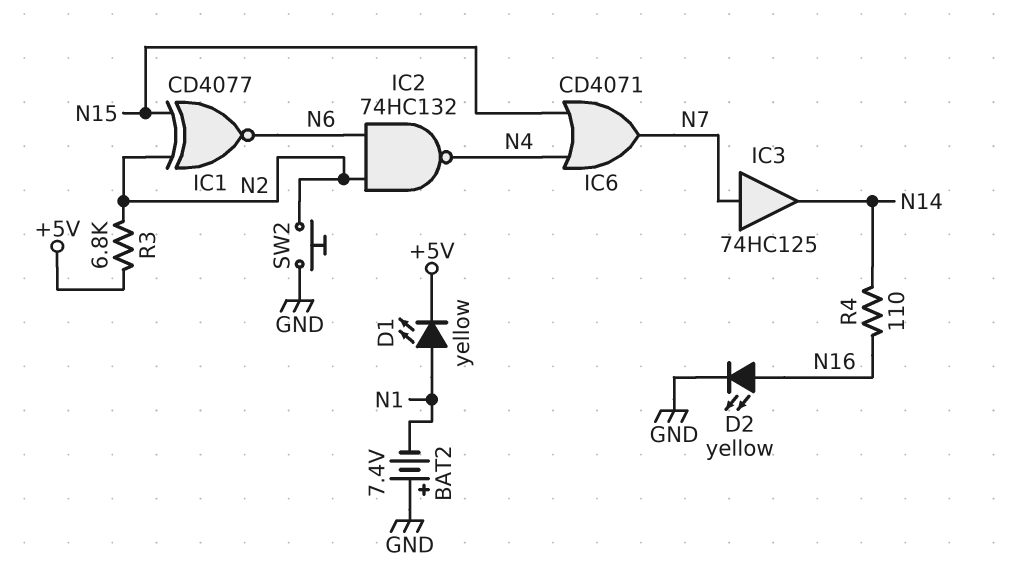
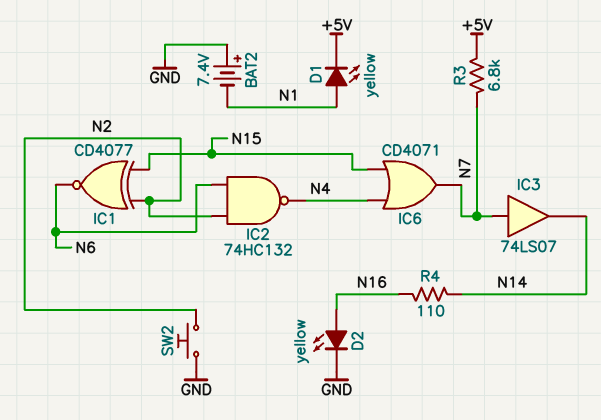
IC3: buffer 74HC125 (in N7, out N14) -> buffer 74LS07 (in N7, out N14)
R3: 6.8k (+5V, N2) -> 6.8k (+5V, N7)

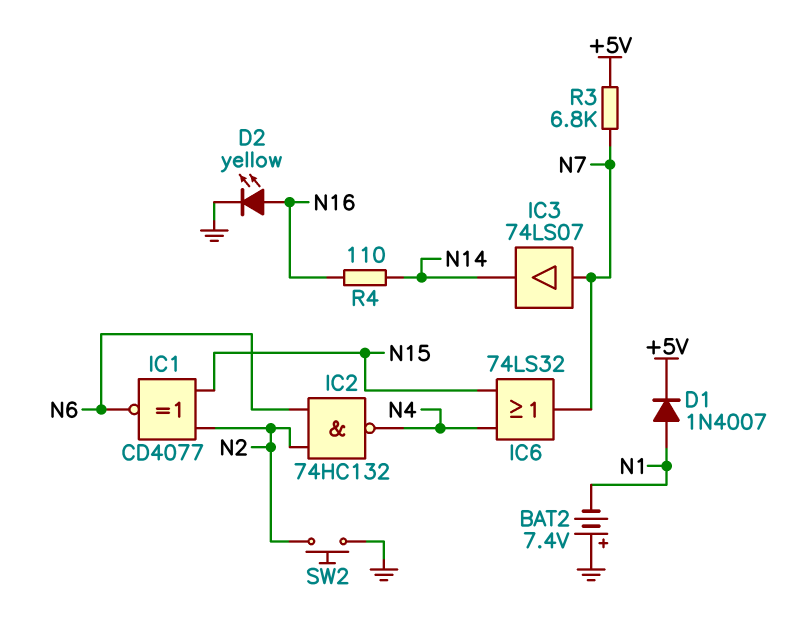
D1: LED yellow (A N1, K +5V) -> diode 1N4007 (A N1, K +5V)
IC6: OR CD4071 (in N4, in N15, out N7) -> OR 74LS32 (in N4, in N15, out N7)

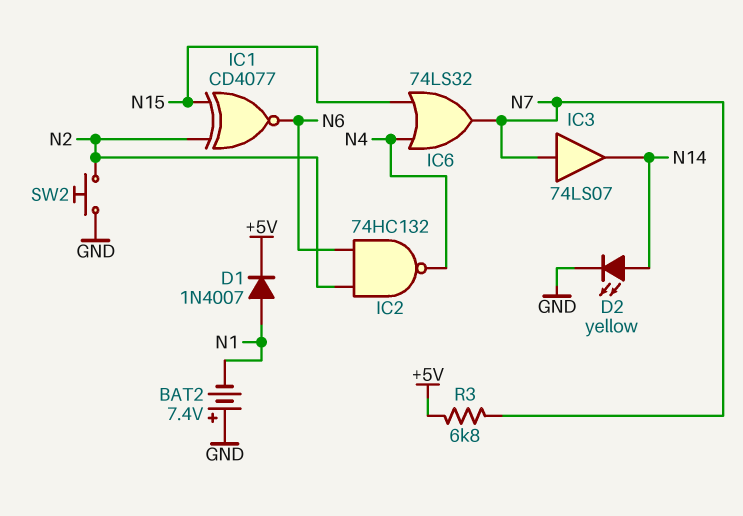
D2: LED yellow (A N16, K GND) -> LED yellow (A N14, K GND)
R4: 110 (N14, N16) -> none

